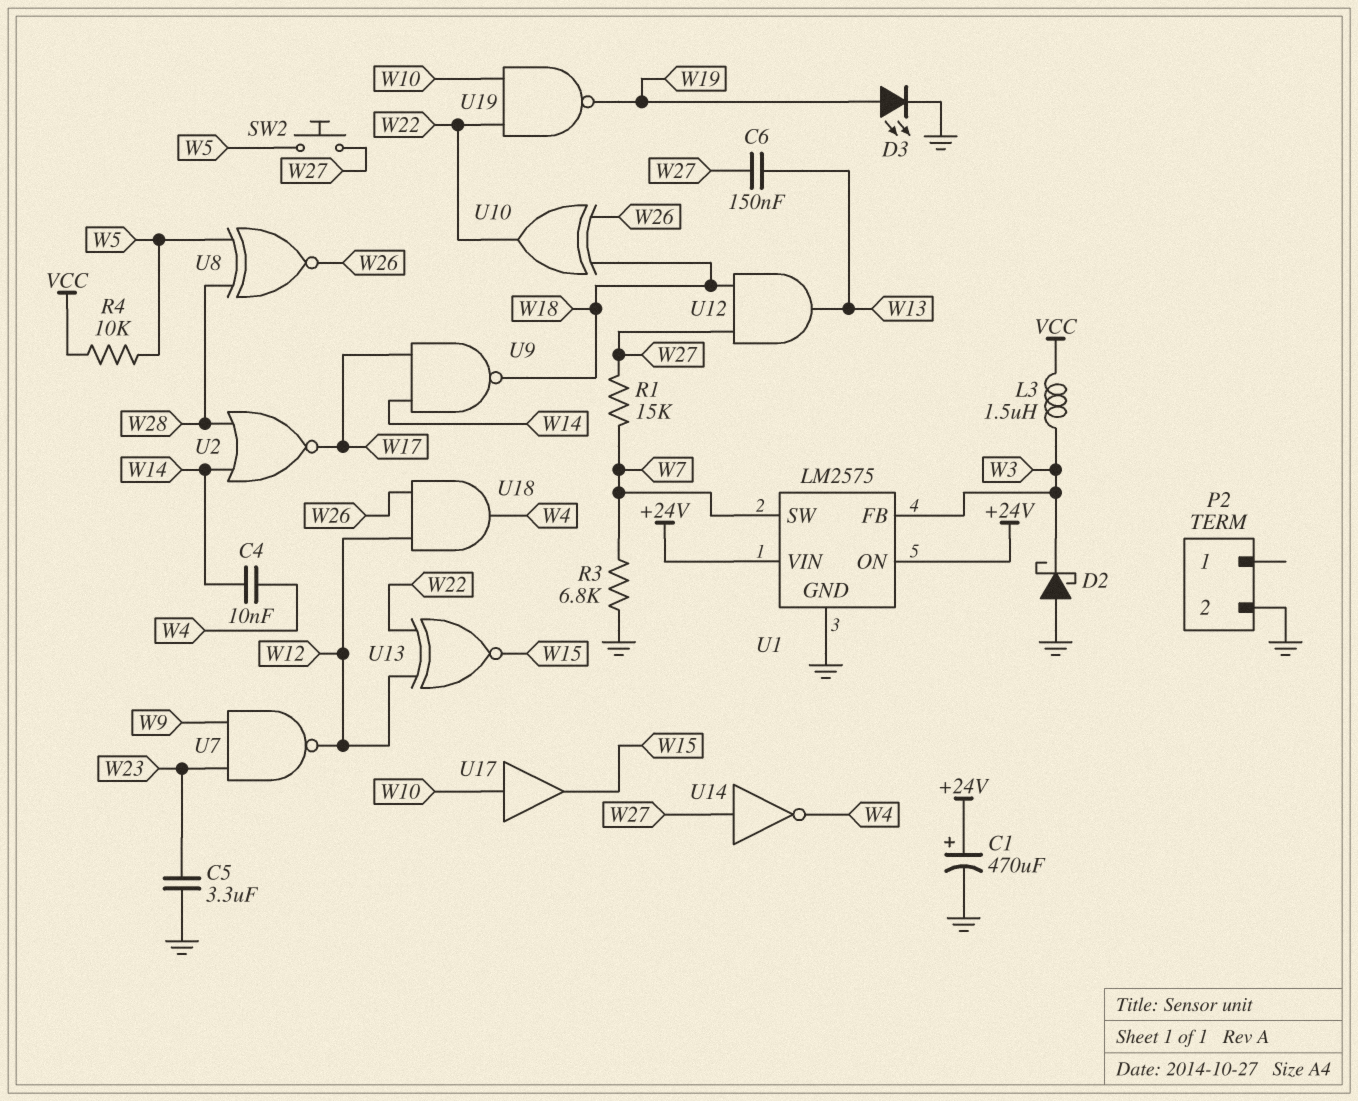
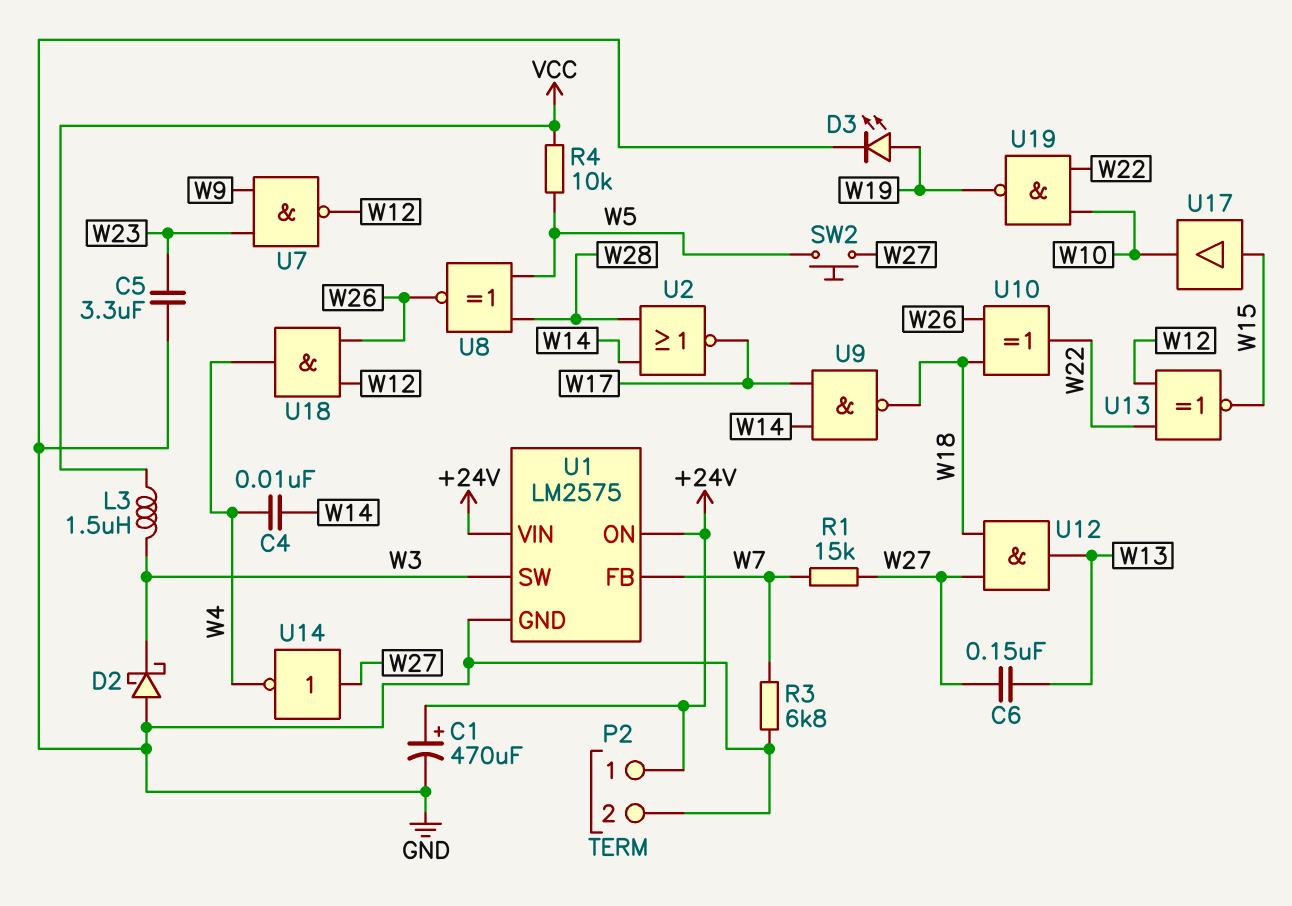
P2 pin 1: none -> +24V
U1 pin FB: W3 -> W7
U1 pin SW: W7 -> W3
U17: buffer (in W10, out W15) -> buffer (in W15, out W10)

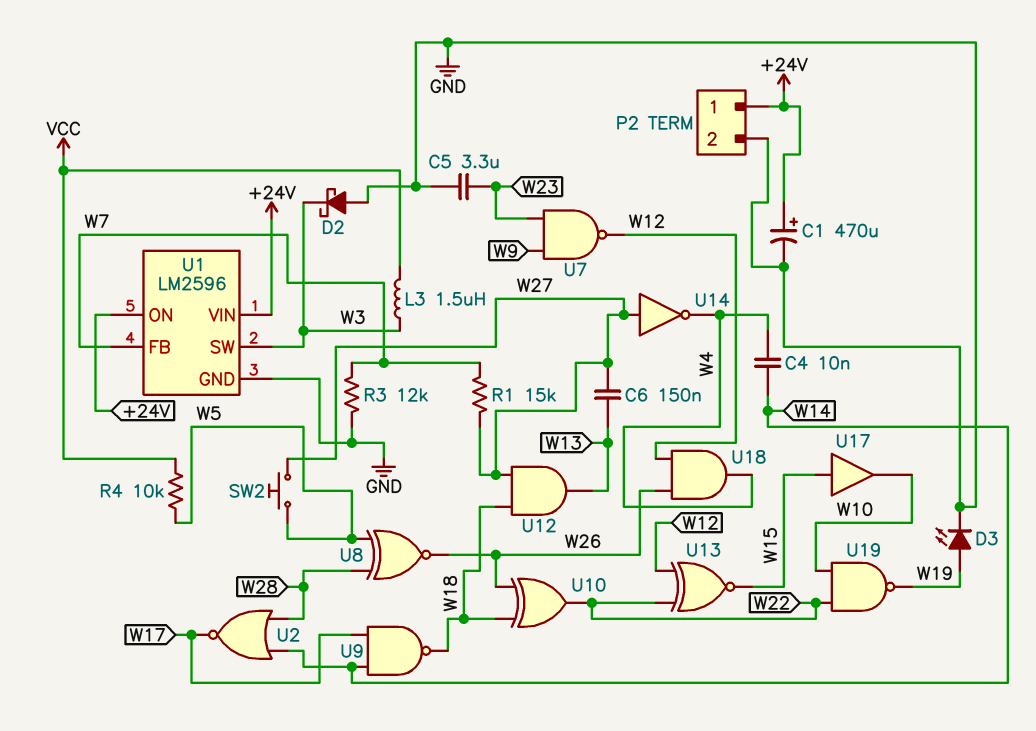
R3: 6.8k (GND, W7) -> 12k (GND, W7)
U1: LM2575 -> LM2596

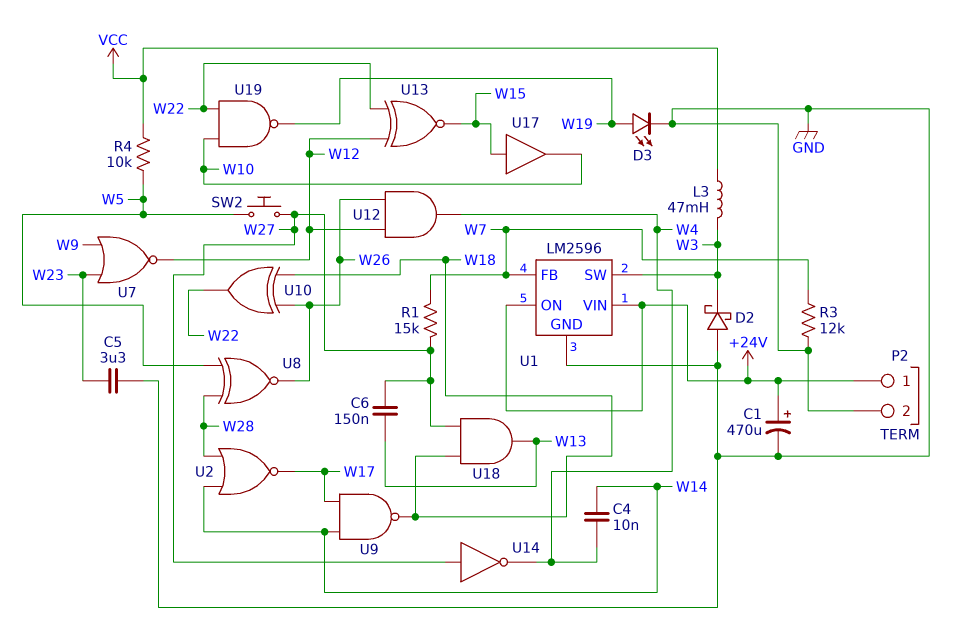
L3: 1.5uH (VCC, W3) -> 47mH (VCC, W3)
U7: NAND (in W9, in W23, out W12) -> NOR (in W9, in W23, out W12)
U12: AND (in W18, in W27, out W13) -> AND (in W12, in W26, out W4)
U18: AND (in W12, in W26, out W4) -> AND (in W18, in W27, out W13)

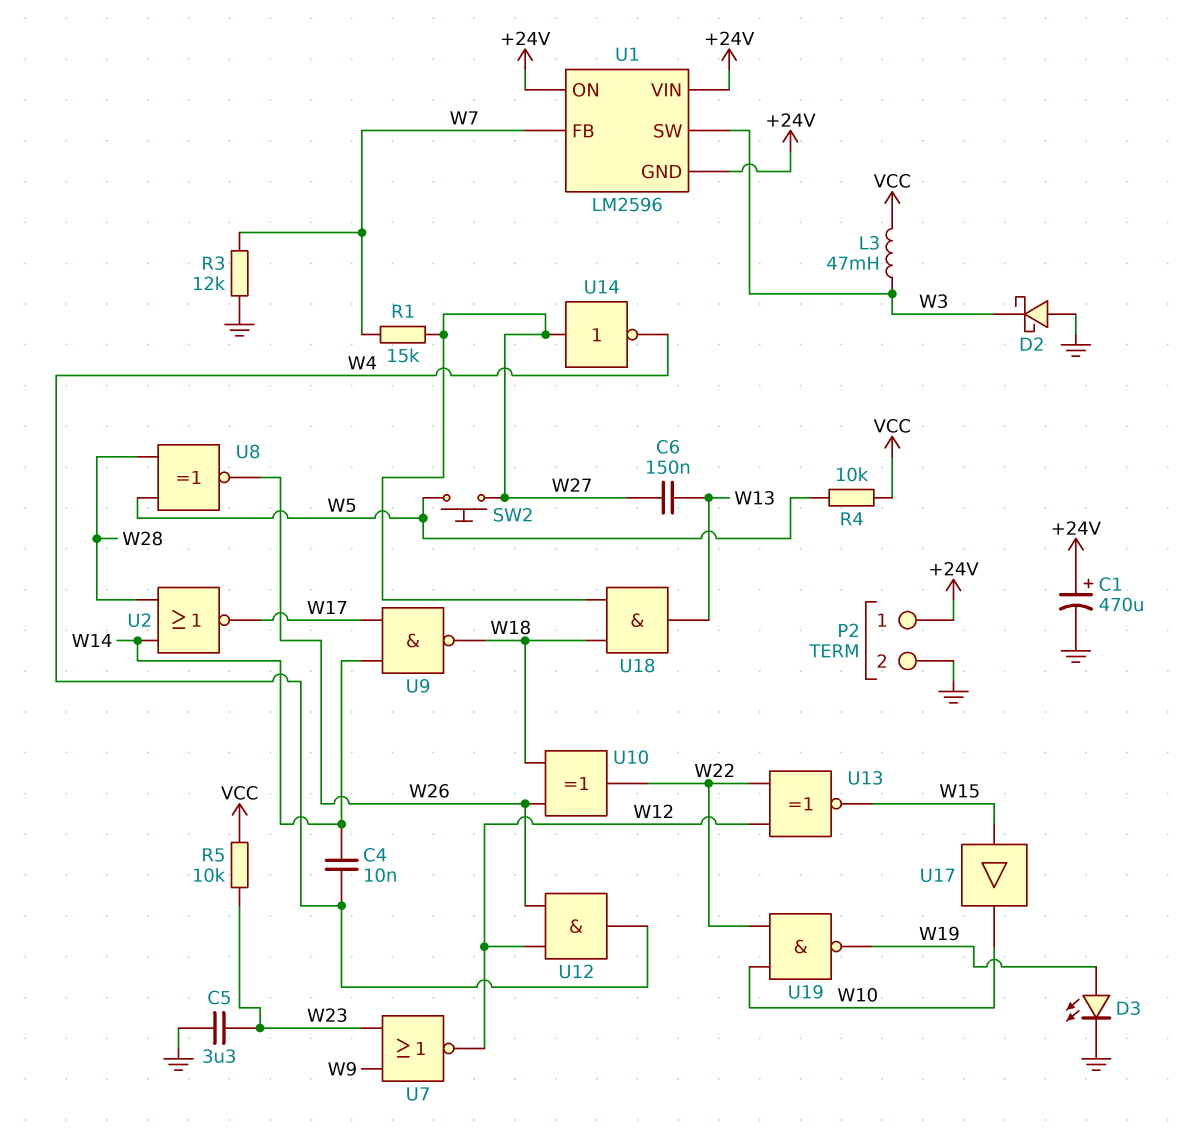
R5: none -> 10k (VCC, W23)
U1 pin GND: GND -> +24V

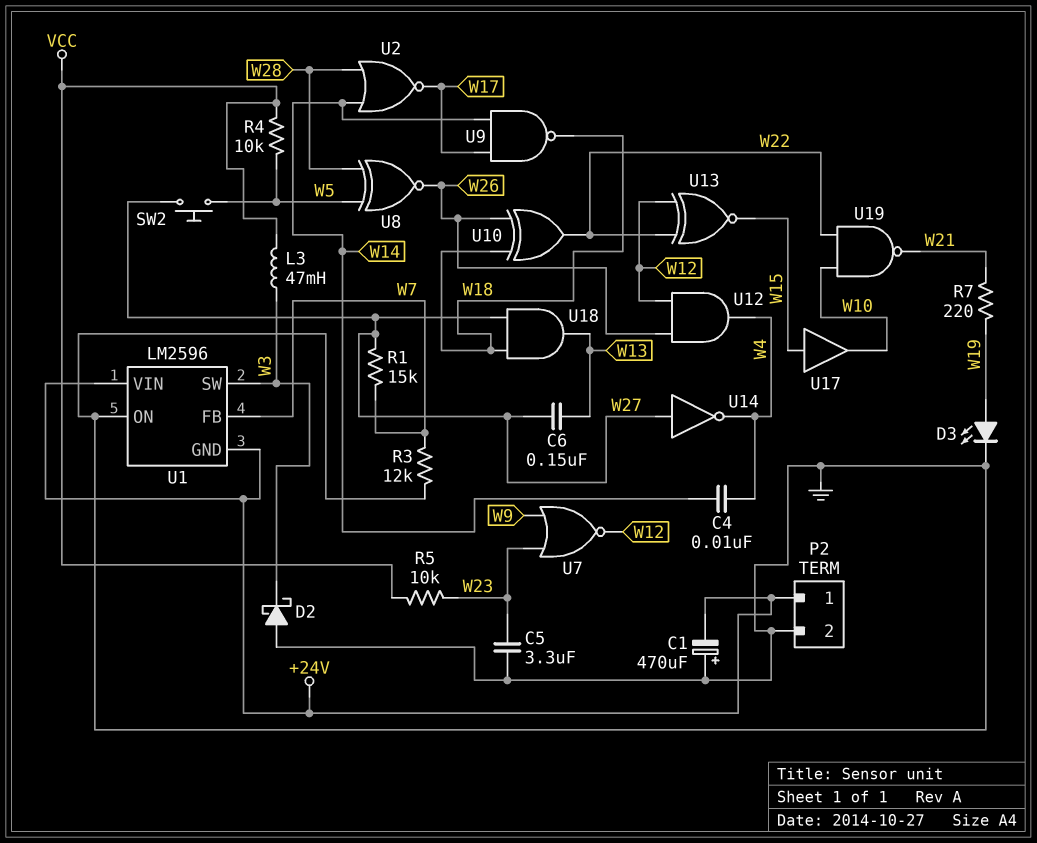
C1: 470uF (plus +24V, minus GND) -> 470uF (plus GND, minus +24V)
R7: none -> 220 (W19, W21)
U1 pin ON: +24V -> GND
U19: NAND (in W10, in W22, out W19) -> NAND (in W10, in W22, out W21)

